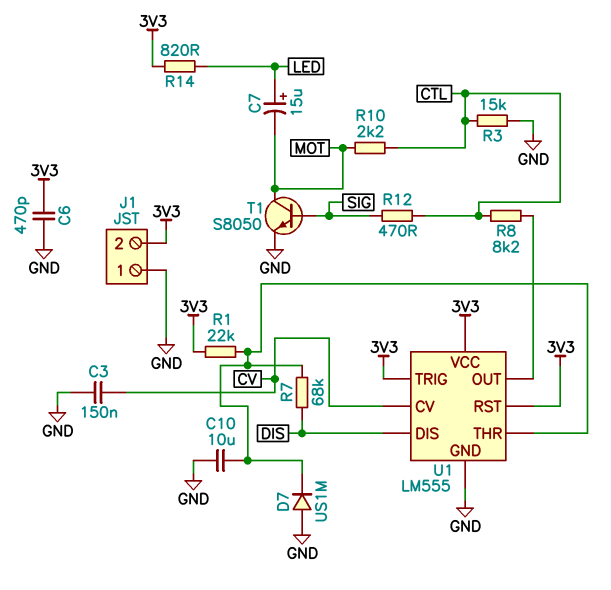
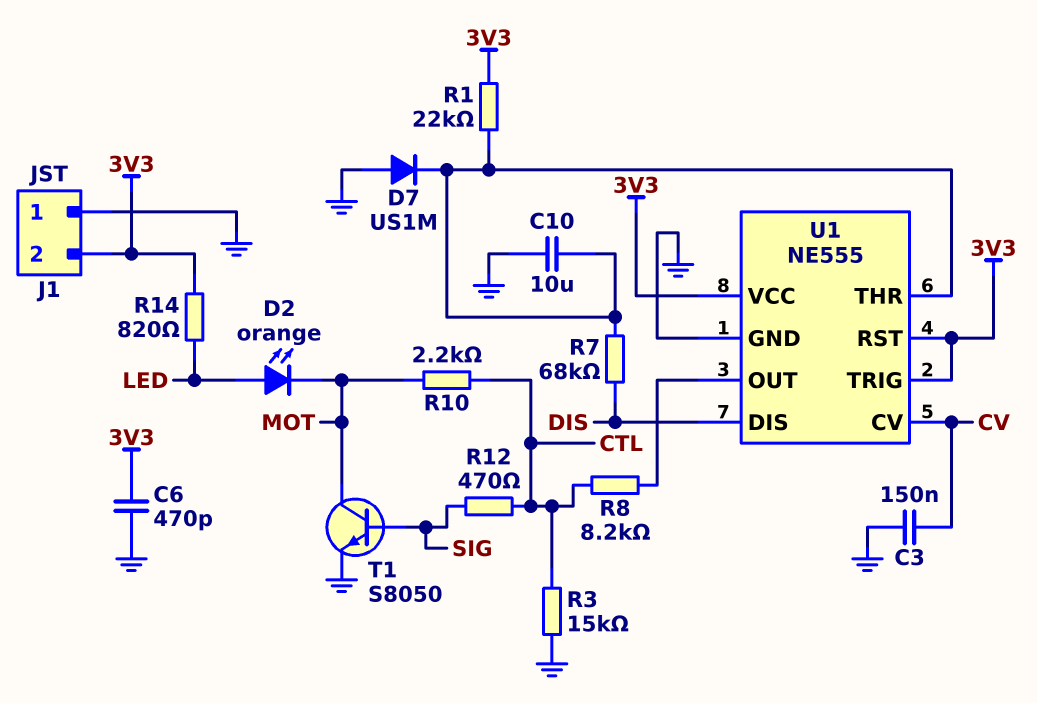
C7: 15uF (plus LED, minus MOT) -> none
D2: none -> LED orange (A LED, K MOT)
U1: LM555 -> NE555

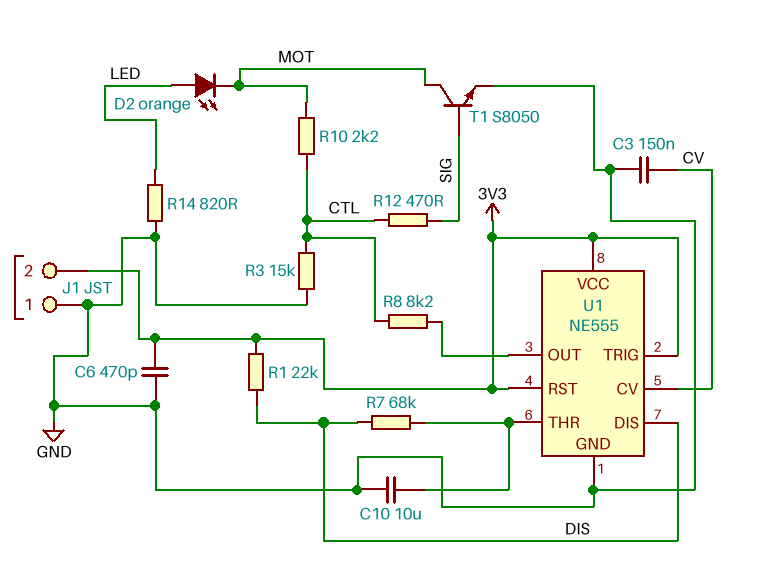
D7: diode US1M (A GND, K U1/THR) -> none
R1: 22k (3V3, U1/THR) -> 22k (3V3, DIS)
R14: 820 (3V3, LED) -> 820 (GND, LED)

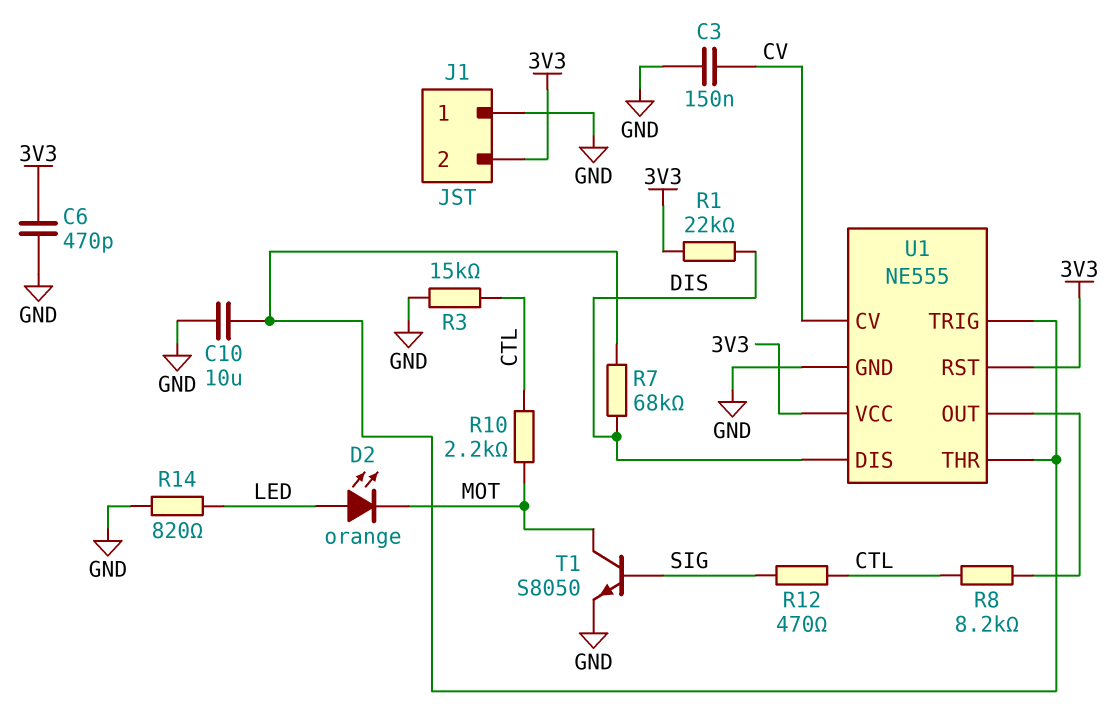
U1 pin TRIG: 3V3 -> U1/THR

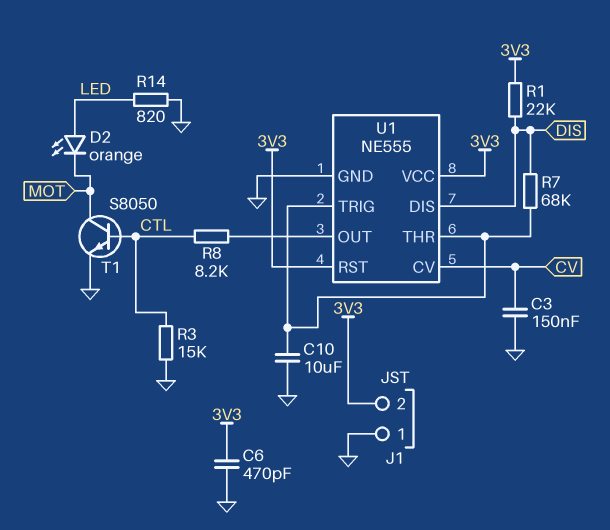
R10: 2.2k (CTL, MOT) -> none
R12: 470 (CTL, SIG) -> none
T1: NPN S8050 (B SIG, C MOT, E GND) -> NPN S8050 (B CTL, C MOT, E GND)

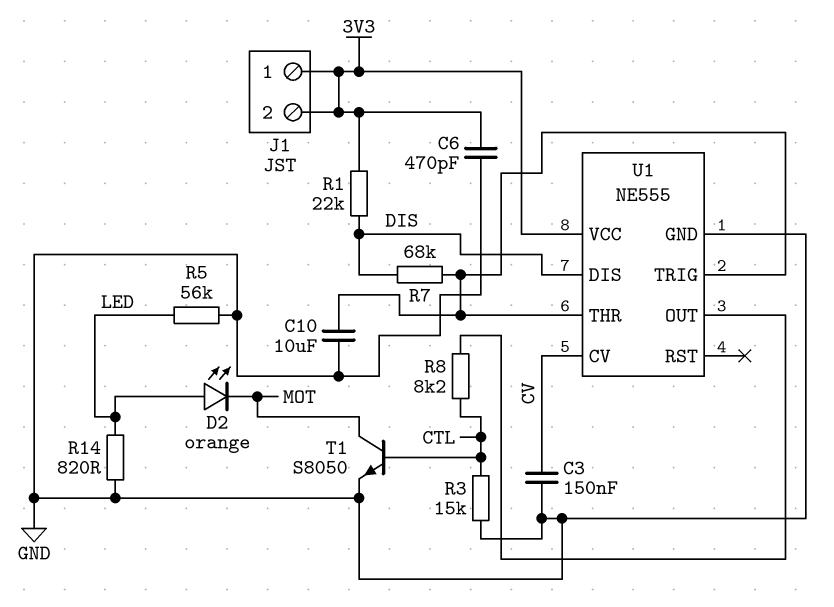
J1 pin 1: GND -> 3V3
R5: none -> 56k (GND, LED)
U1 pin RST: 3V3 -> none

